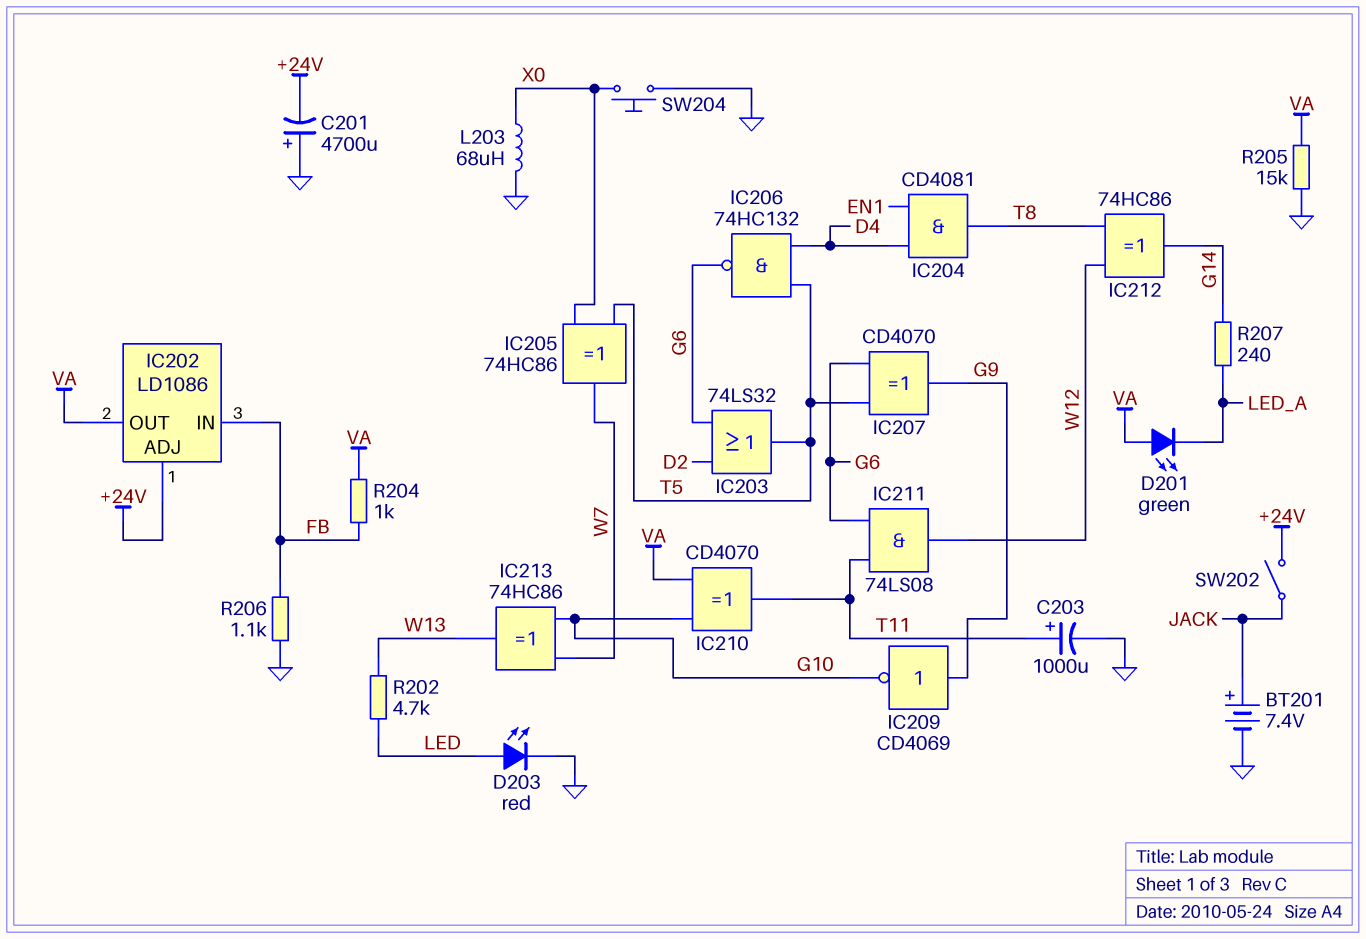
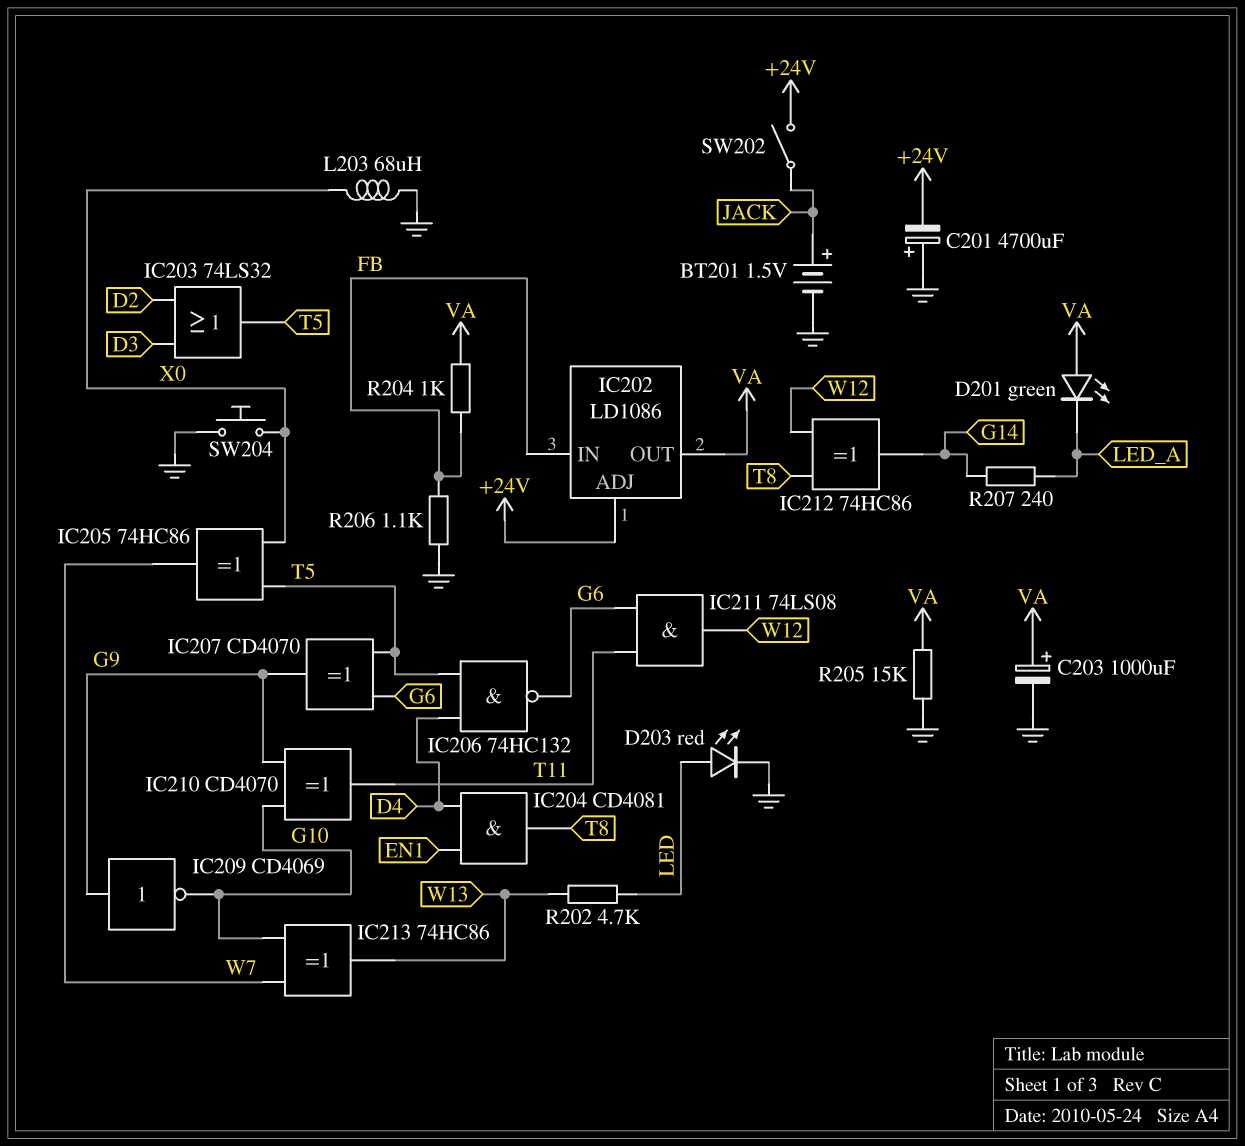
BT201: 7.4V (plus JACK, minus GND) -> 1.5V (plus JACK, minus GND)
C203: 1000uF (plus T11, minus GND) -> 1000uF (plus VA, minus GND)
IC203: OR 74LS32 (in D2, in G6, out T5) -> OR 74LS32 (in D2, in D3, out T5)
IC210: XOR CD4070 (in G10, in VA, out T11) -> XOR CD4070 (in G9, in G10, out T11)

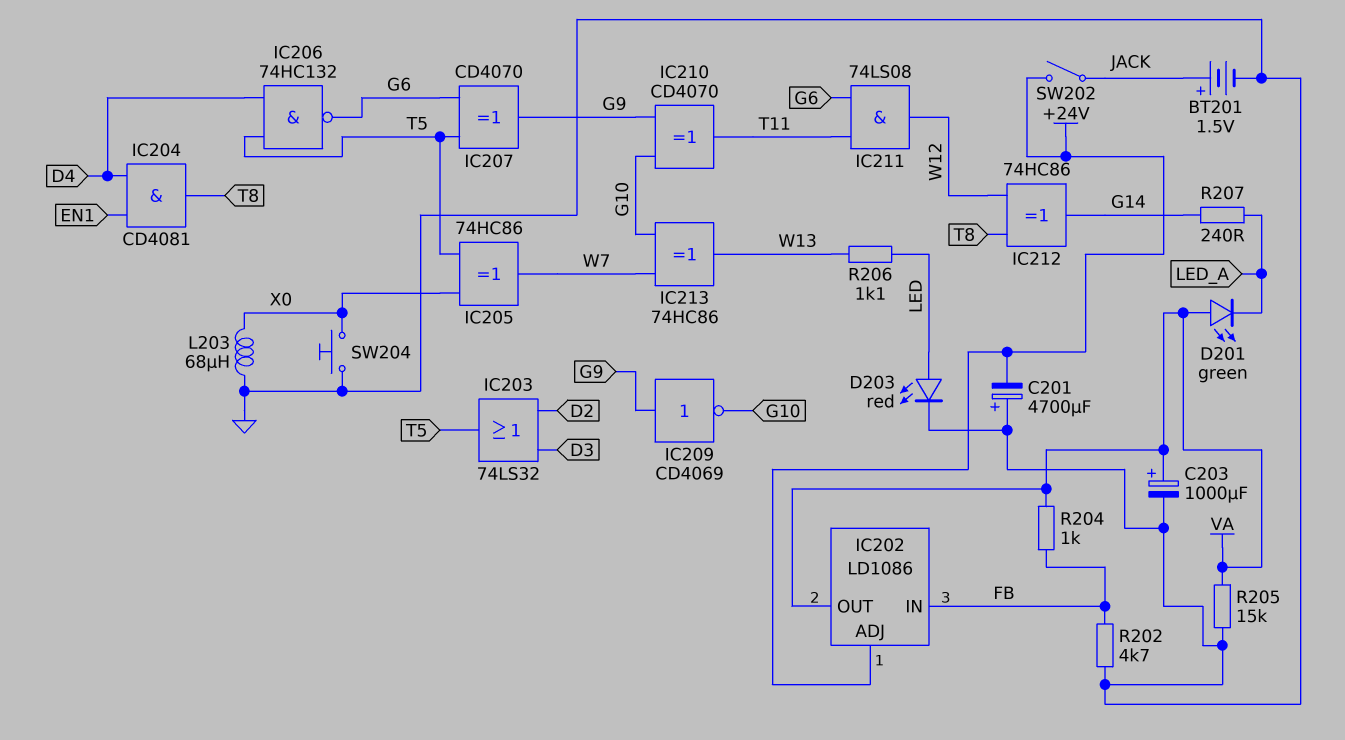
R202: 4.7k (LED, W13) -> 4.7k (FB, GND)
R206: 1.1k (FB, GND) -> 1.1k (LED, W13)

